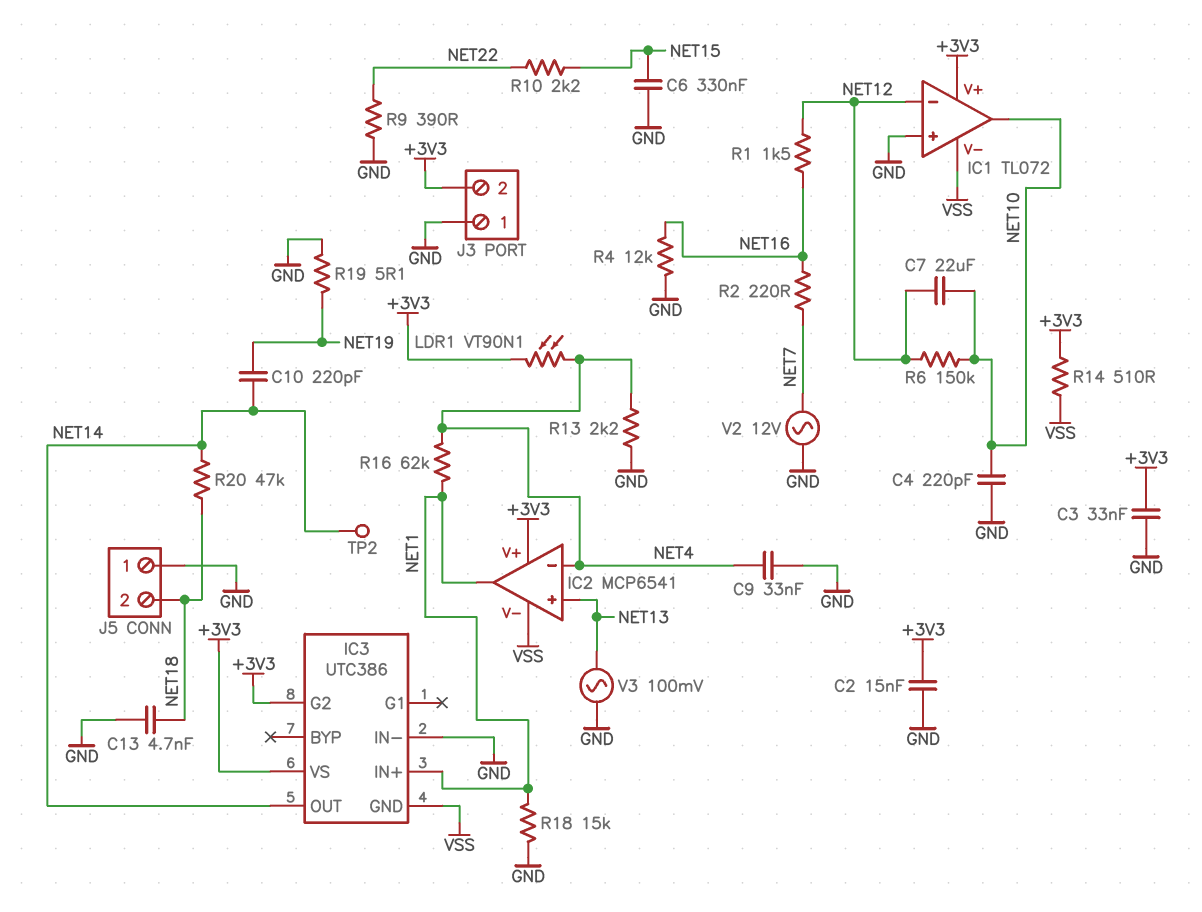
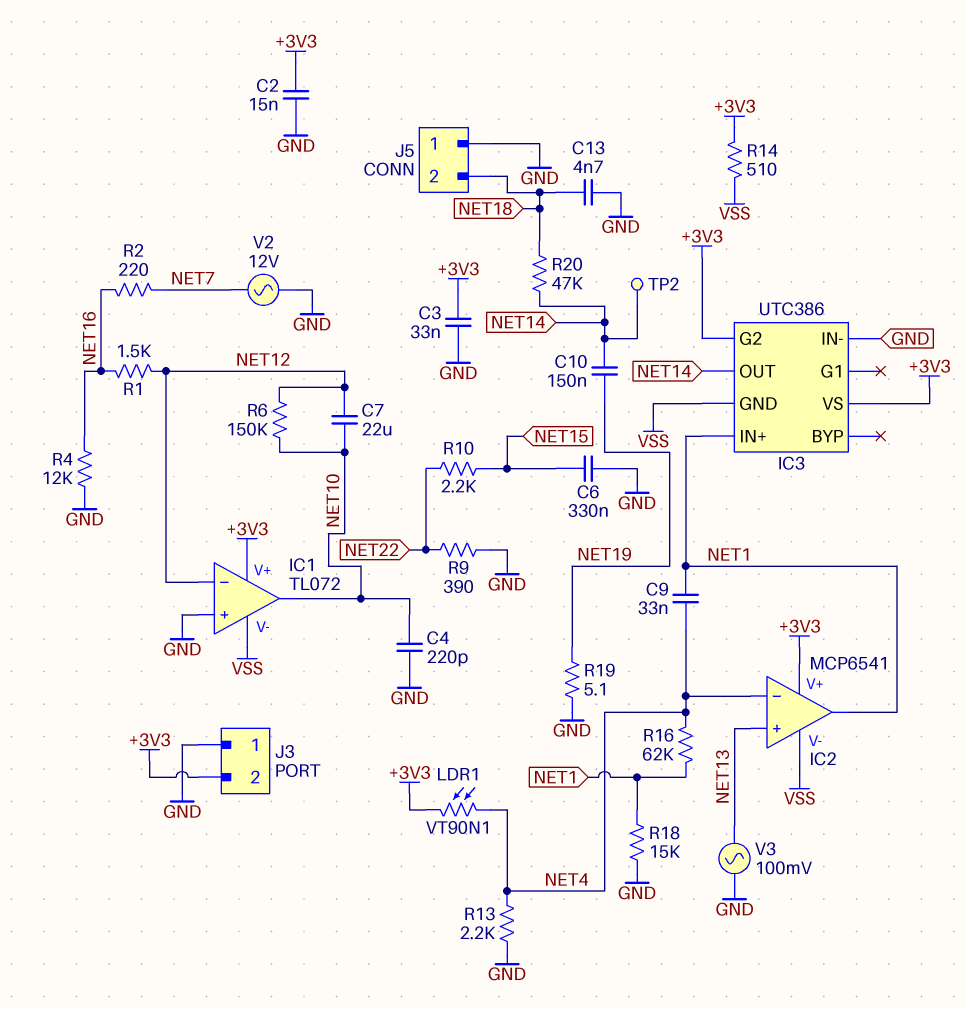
C9: 33nF (GND, NET4) -> 33nF (NET1, NET4)
C10: 220pF (NET14, NET19) -> 150nF (NET14, NET19)

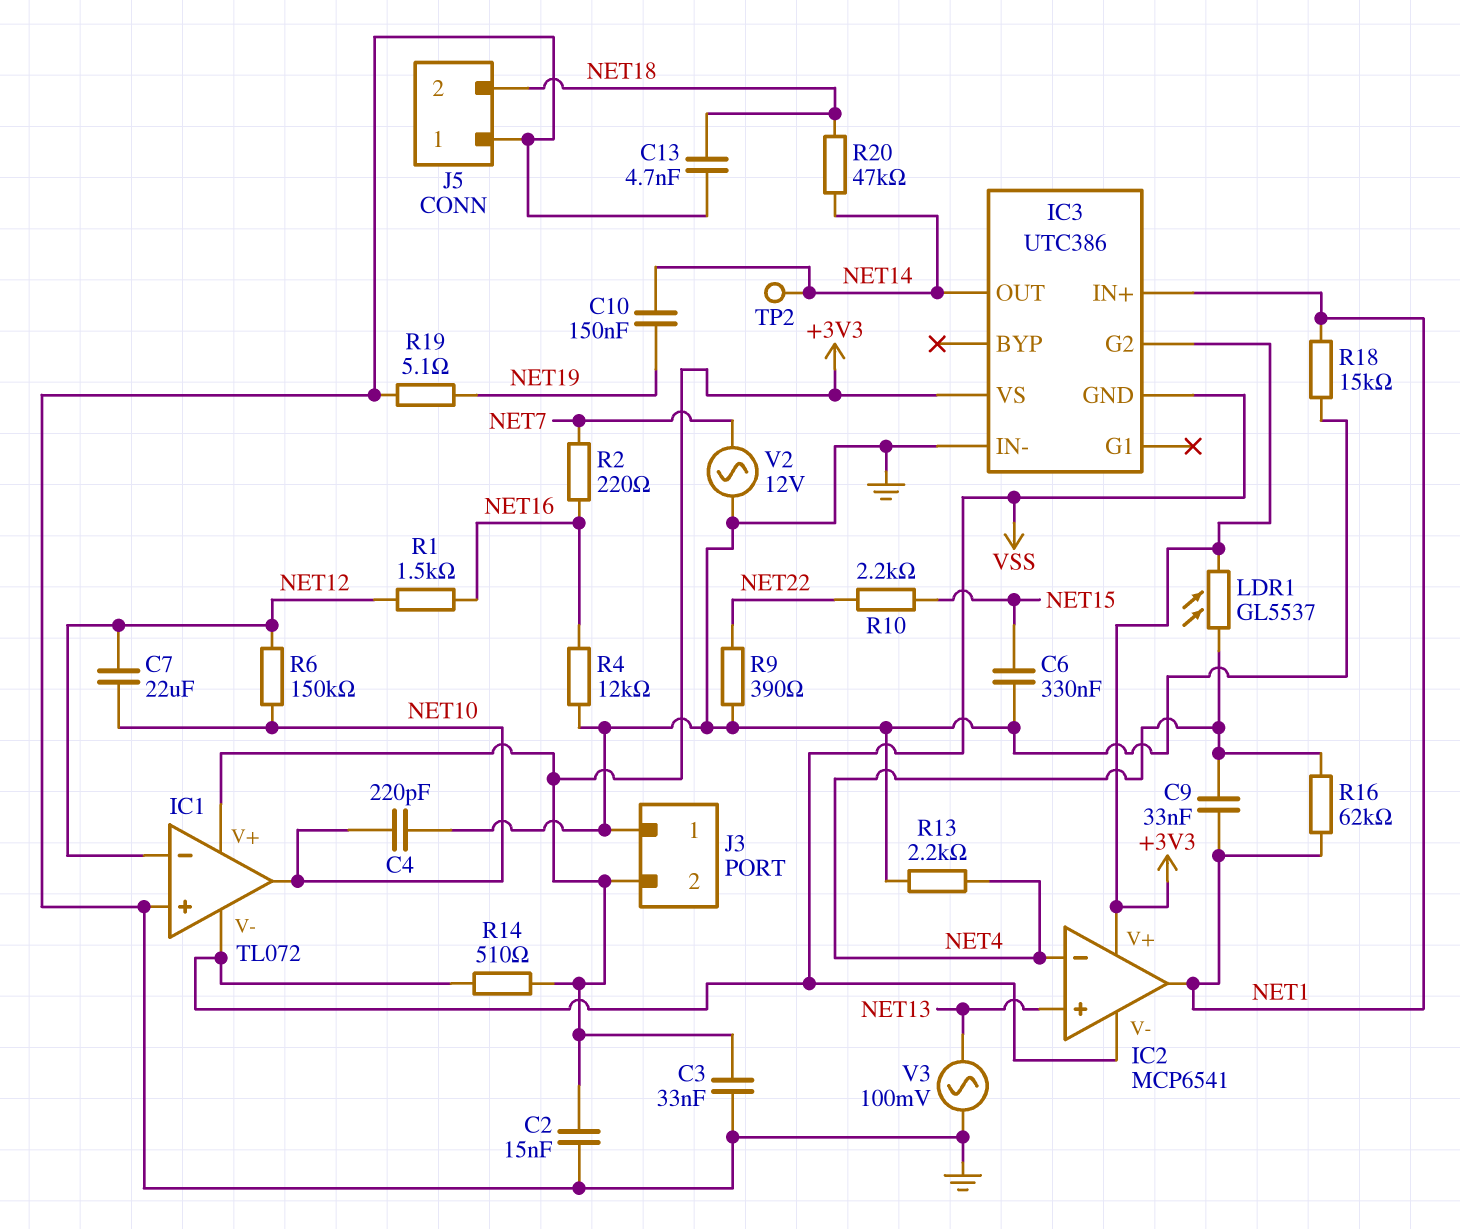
LDR1: VT90N1 (+3V3, NET4) -> GL5537 (+3V3, NET4)

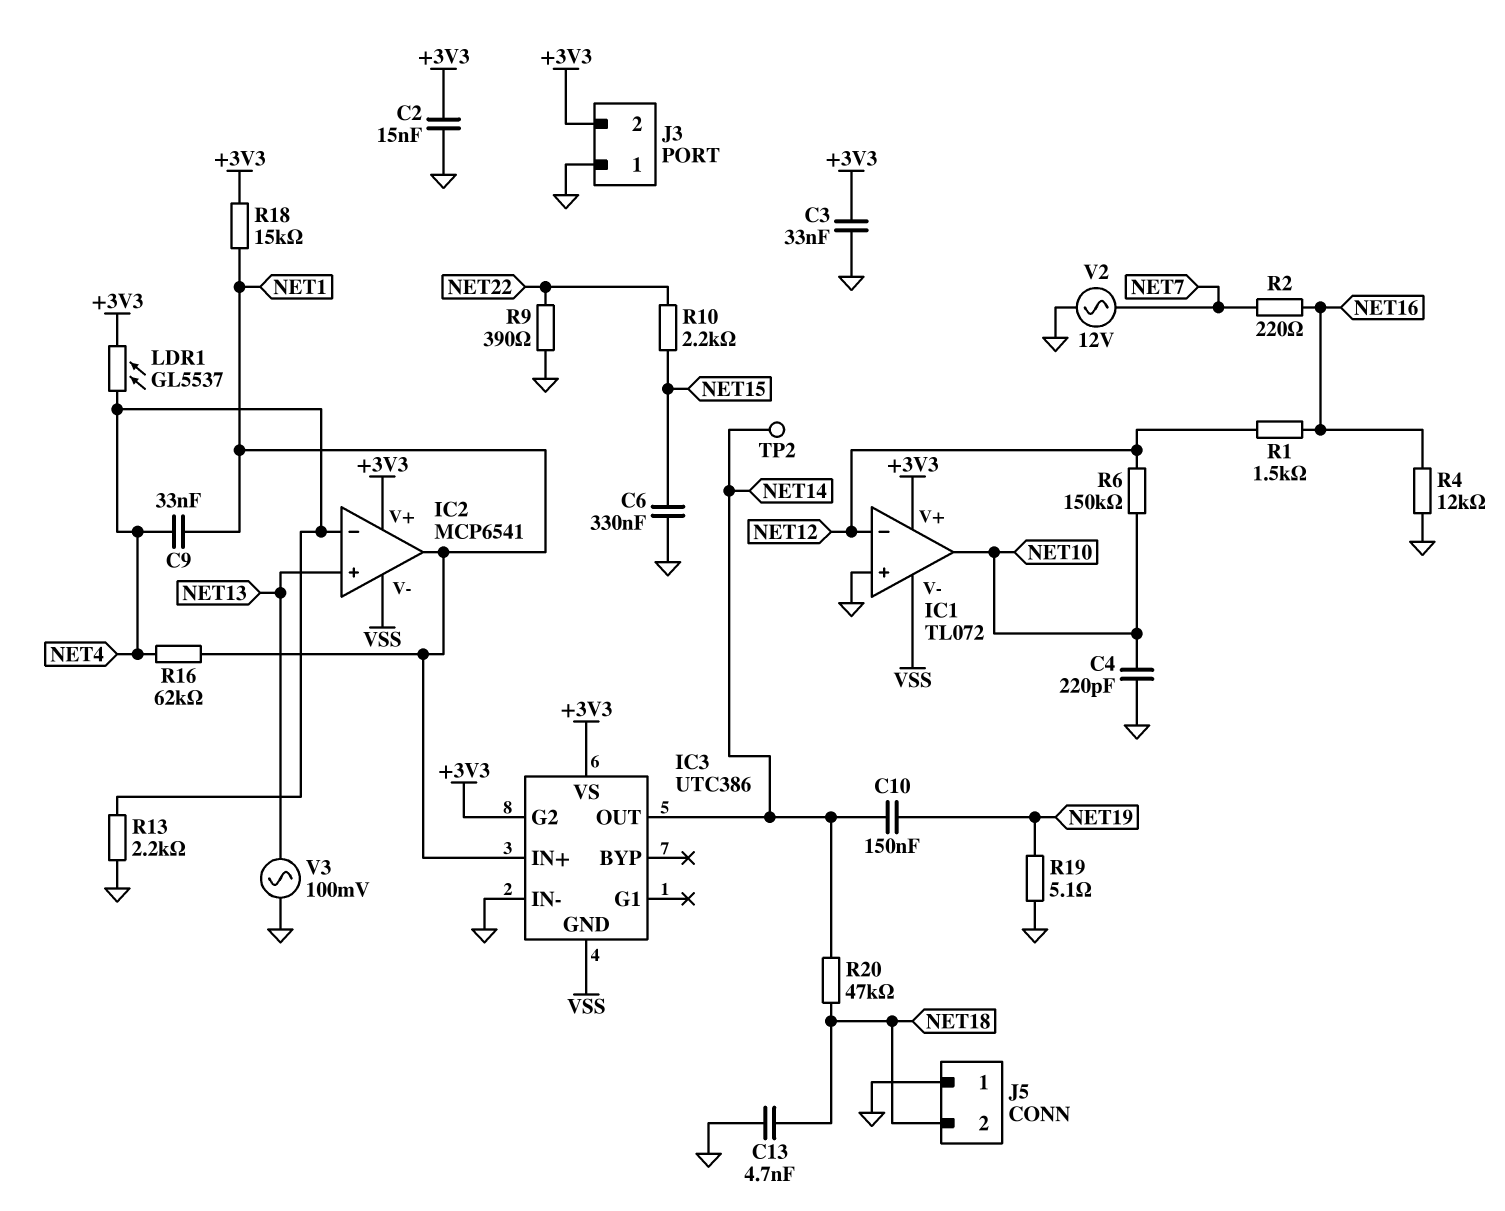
C7: 22uF (NET10, NET12) -> none
R14: 510 (+3V3, VSS) -> none
R18: 15k (GND, NET1) -> 15k (+3V3, NET1)

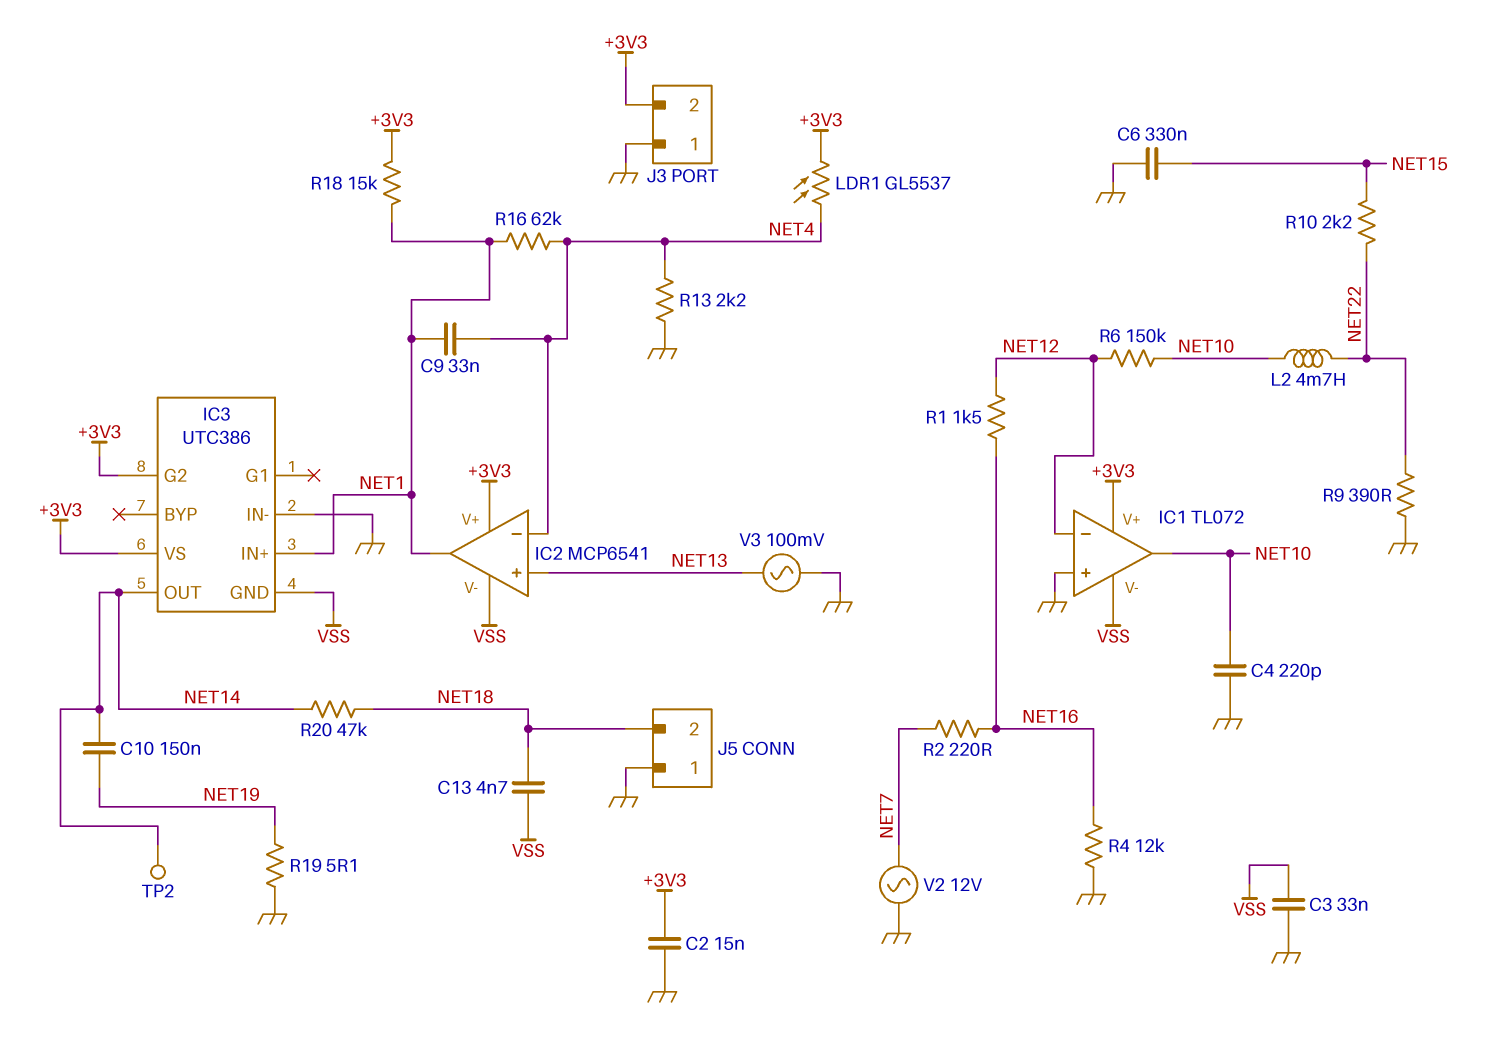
C3: 33nF (+3V3, GND) -> 33nF (GND, VSS)
C13: 4.7nF (GND, NET18) -> 4.7nF (NET18, VSS)
L2: none -> 4.7mH (NET10, NET22)

